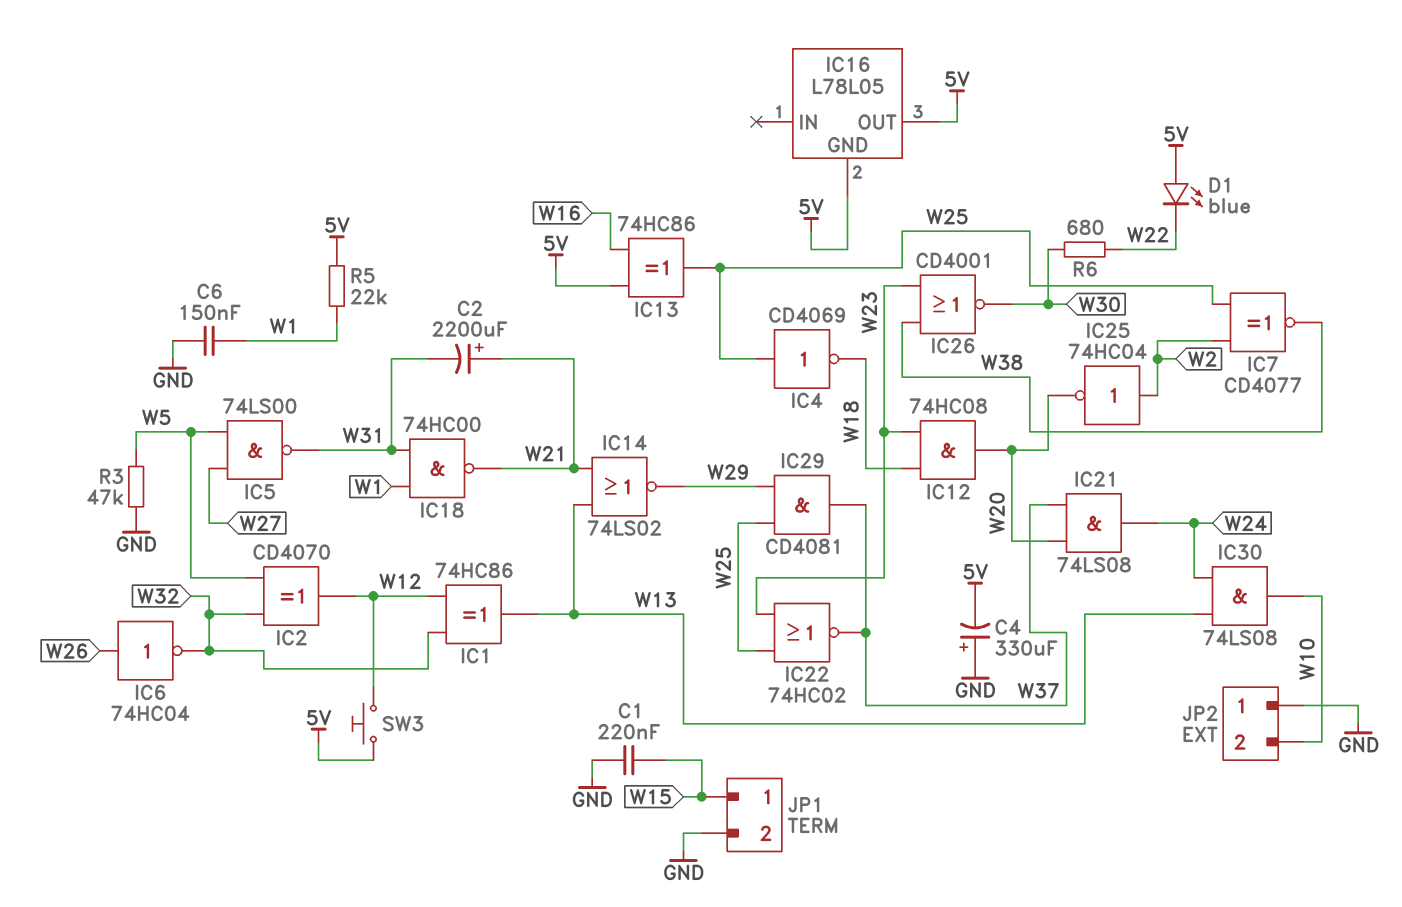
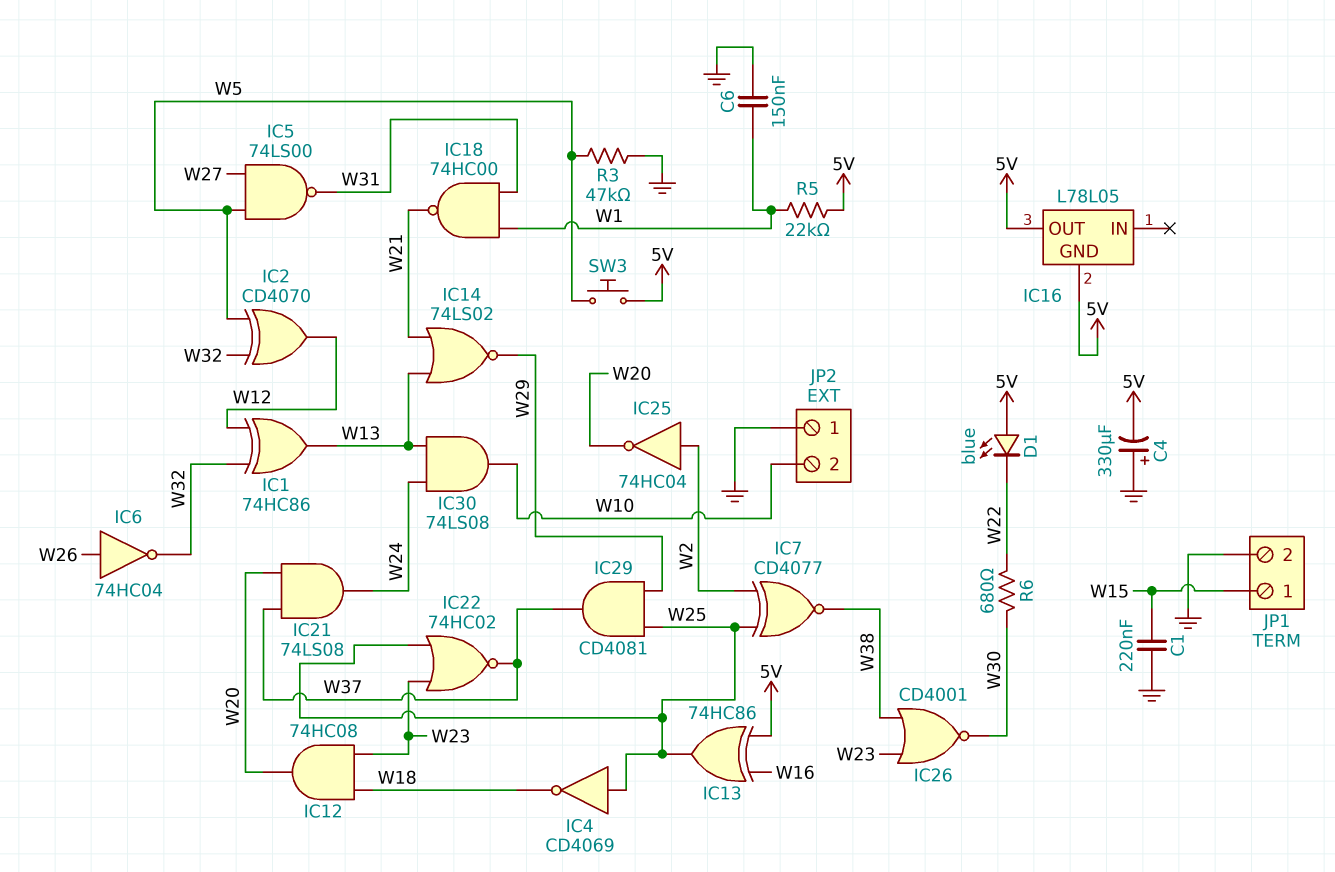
C2: 2200uF (plus W21, minus W31) -> none
SW3: button (5V, W12) -> button (5V, W5)

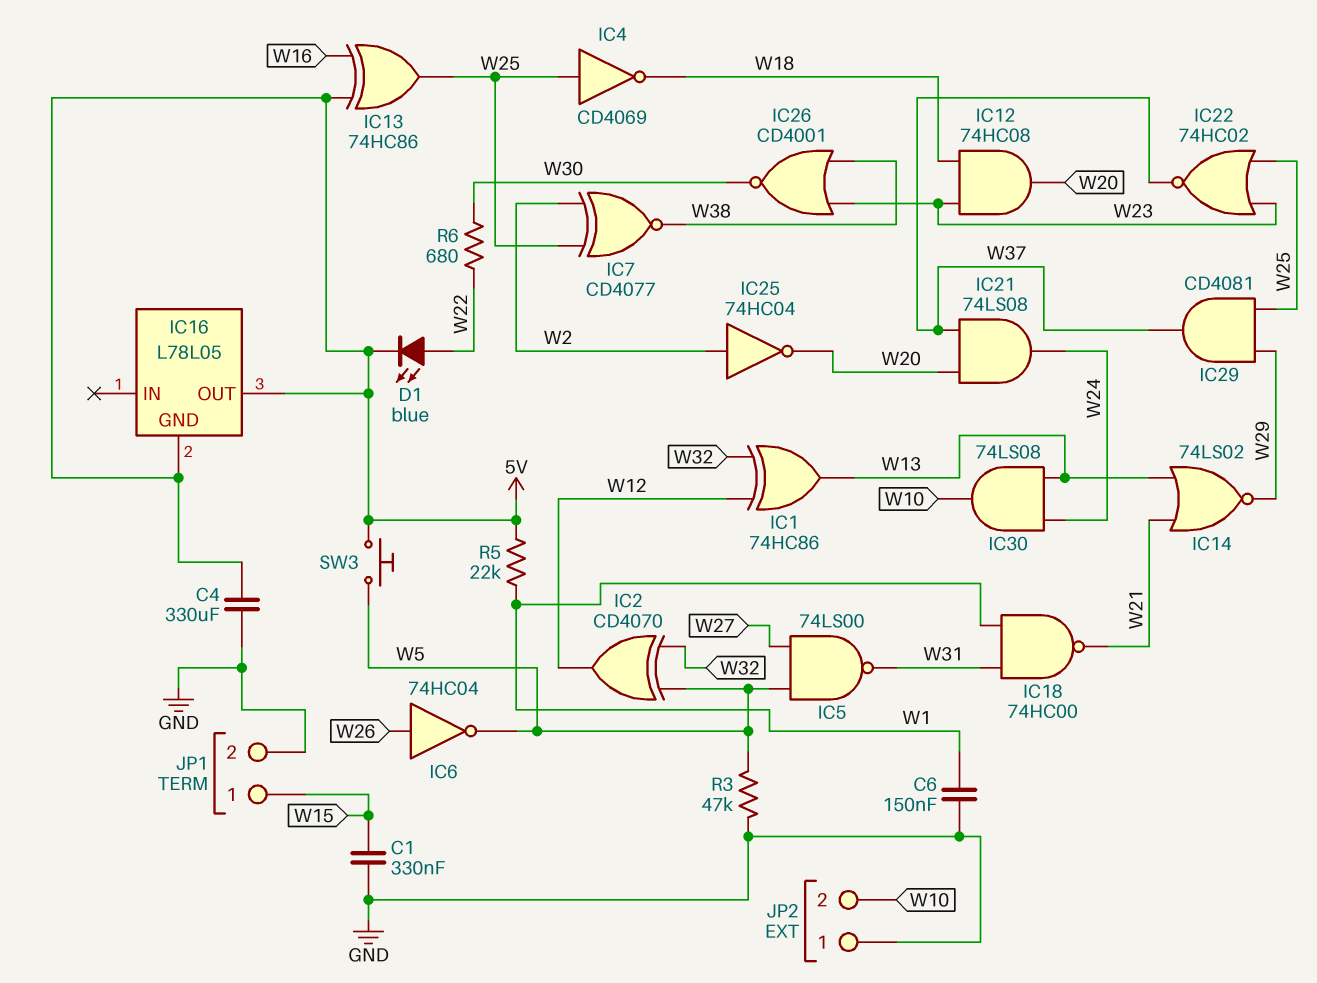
C1: 220nF (GND, W15) -> 330nF (GND, W15)
C4: 330uF (plus GND, minus 5V) -> 330uF (5V, GND)
D1: LED blue (A 5V, K W22) -> LED blue (A W22, K 5V)
IC6: NOT 74HC04 (in W26, out W32) -> NOT 74HC04 (in W26, out W5)

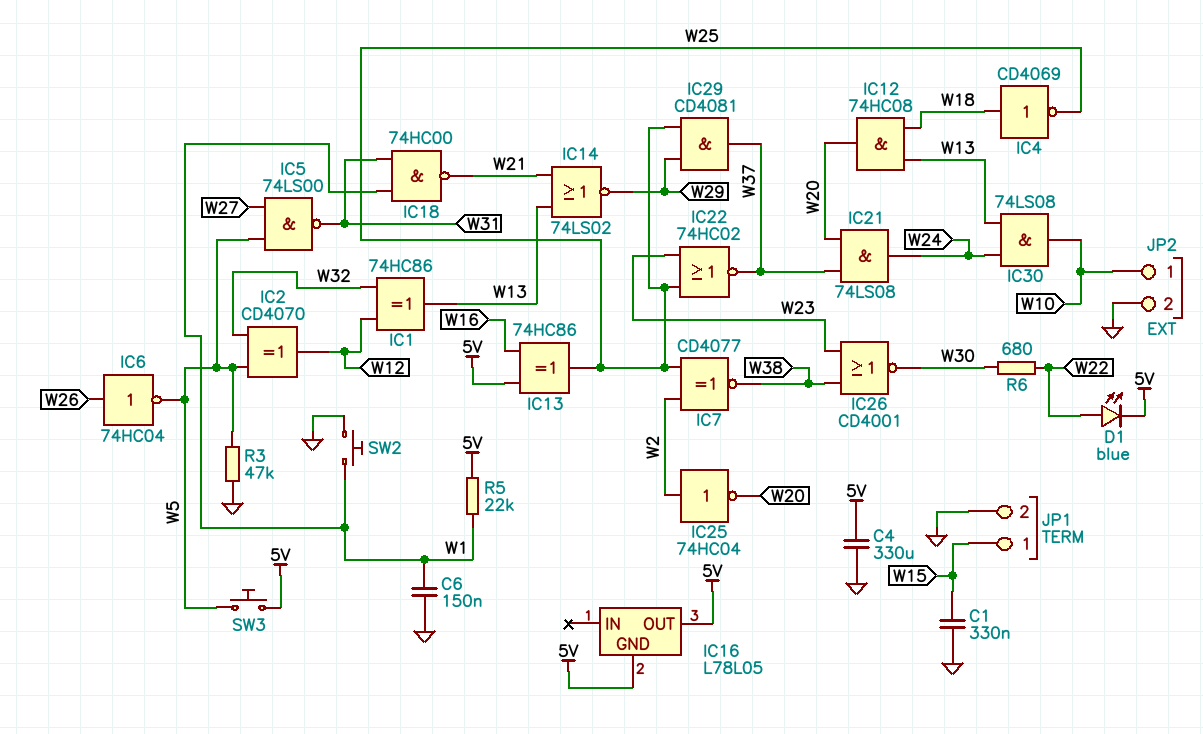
IC4: NOT CD4069 (in W25, out W18) -> NOT CD4069 (in W18, out W25)
IC12: AND 74HC08 (in W18, in W23, out W20) -> AND 74HC08 (in W13, in W18, out W20)
JP2 pin 1: GND -> W10
JP2 pin 2: W10 -> GND
SW2: none -> button (GND, W1)

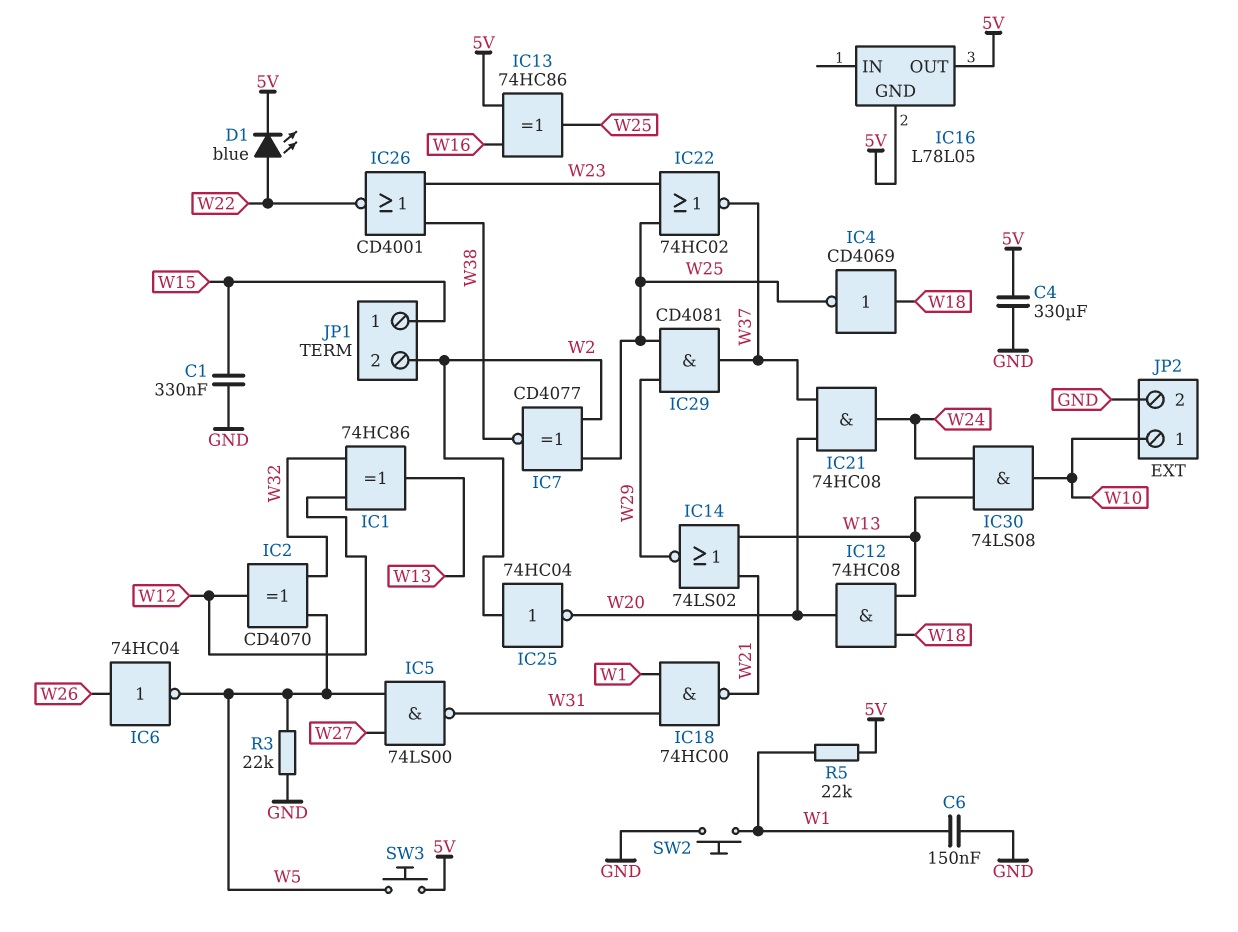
IC21: AND 74LS08 (in W20, in W37, out W24) -> AND 74HC08 (in W20, in W37, out W24)
IC26: NOR CD4001 (in W23, in W38, out W30) -> NOR CD4001 (in W23, in W38, out W22)
JP1 pin 2: GND -> W2
R3: 47k (GND, W5) -> 22k (GND, W5)
R6: 680 (W22, W30) -> none

